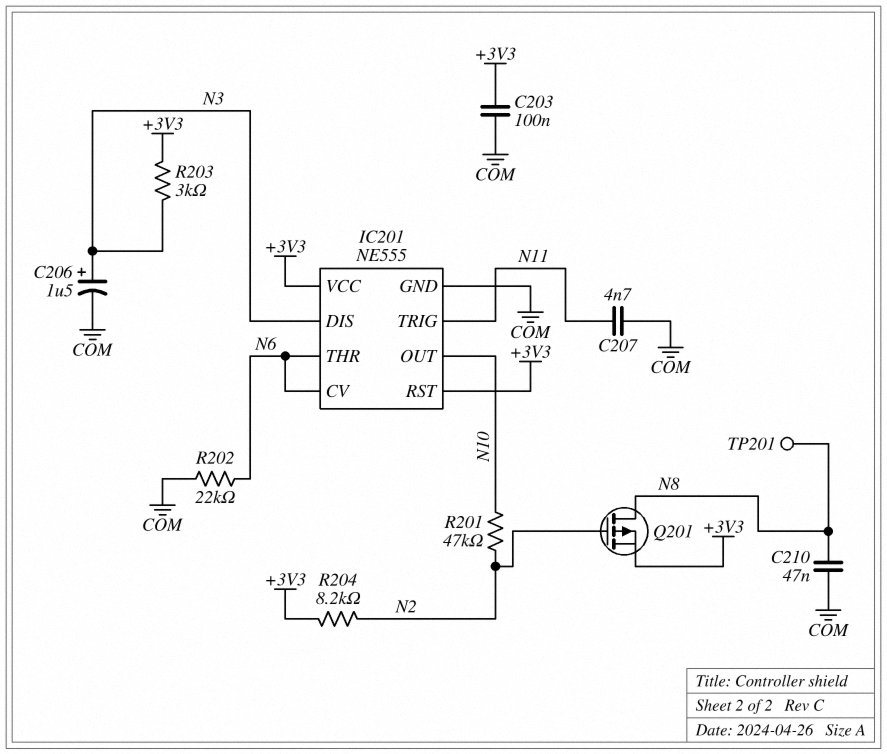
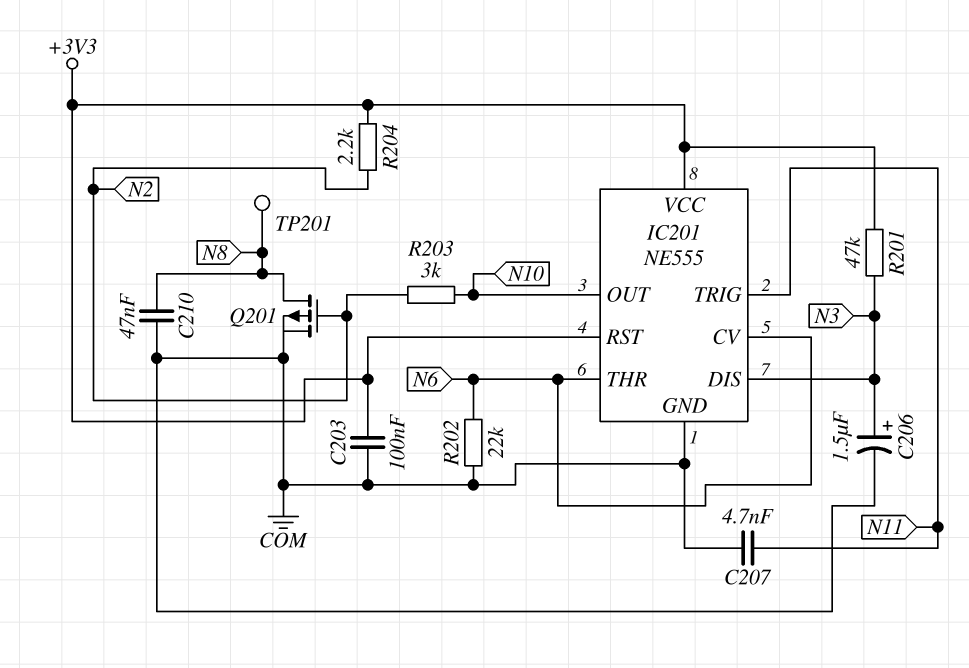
Q201: PMOS (G N2, D N8, S +3V3) -> PMOS (G N2, D N8, S COM)
R201: 47k (N2, N10) -> 47k (+3V3, N3)
R203: 3k (+3V3, N3) -> 3k (N2, N10)
R204: 8.2k (+3V3, N2) -> 2.2k (+3V3, N2)

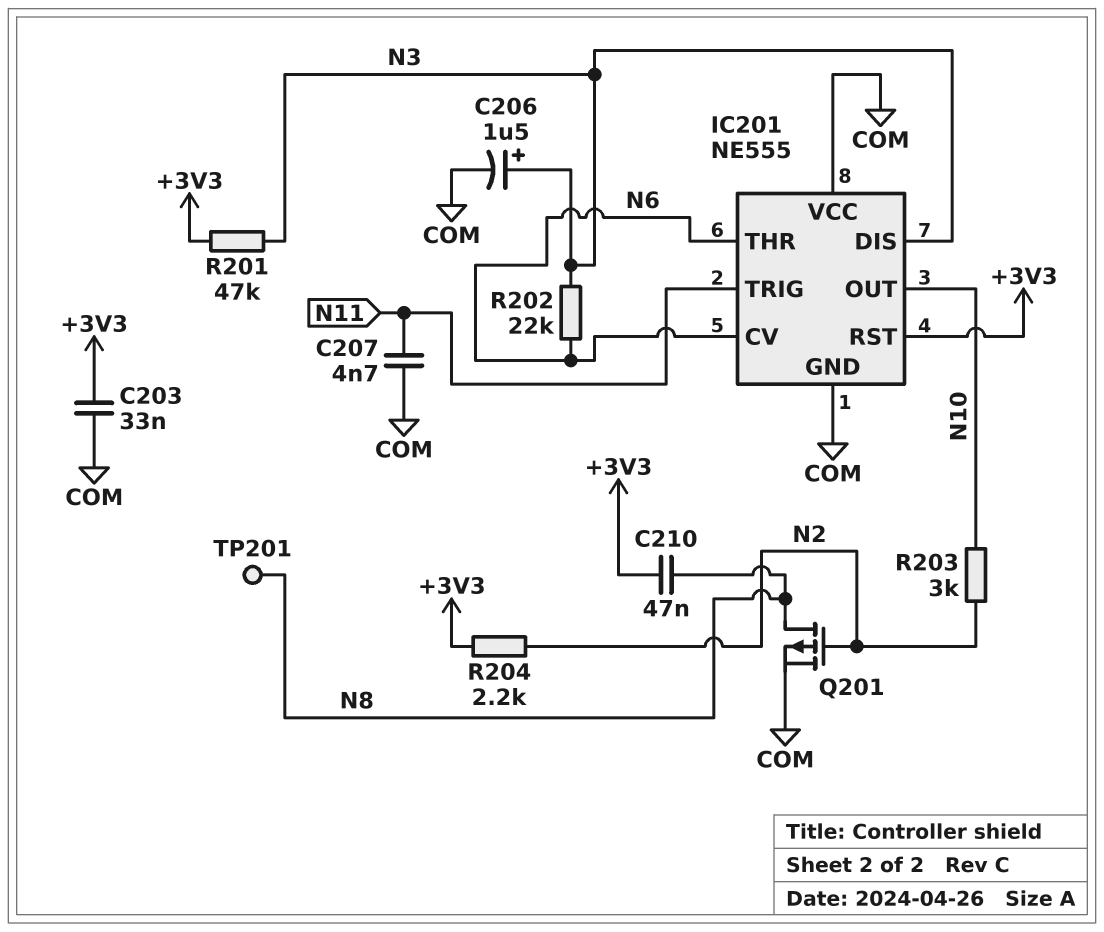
C203: 100nF (+3V3, COM) -> 33nF (+3V3, COM)
C210: 47nF (COM, N8) -> 47nF (+3V3, N8)
IC201 pin VCC: +3V3 -> COM
R202: 22k (COM, N6) -> 22k (N3, N6)

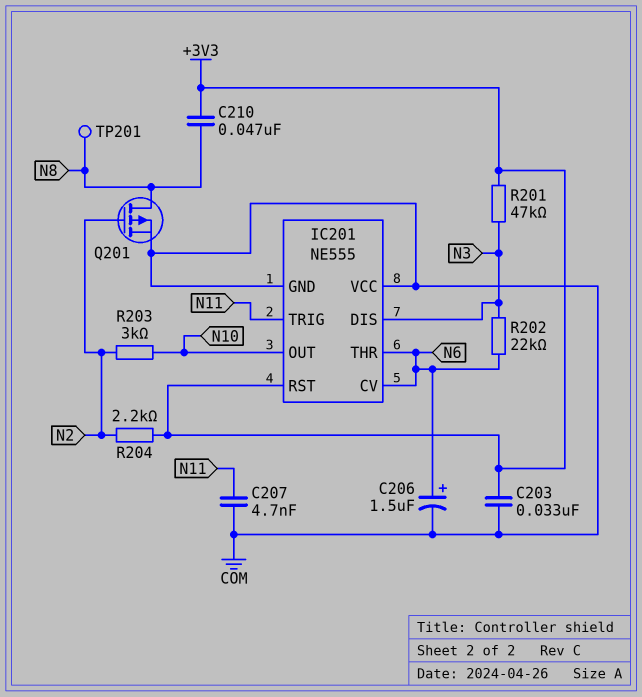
C206: 1.5uF (plus N3, minus COM) -> 1.5uF (plus N6, minus COM)

